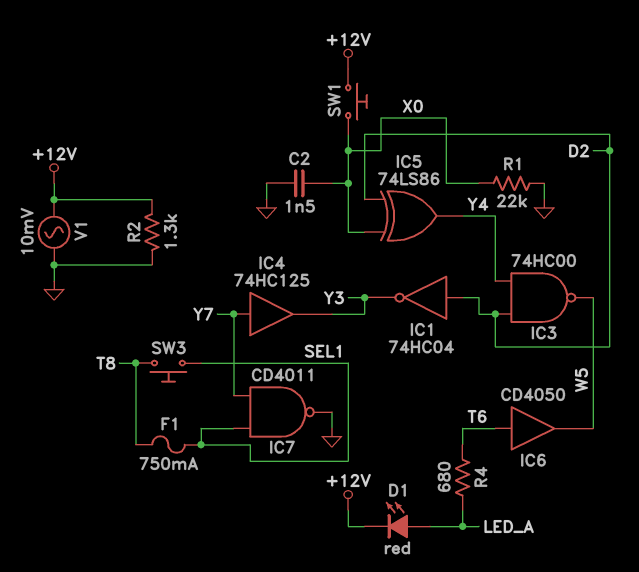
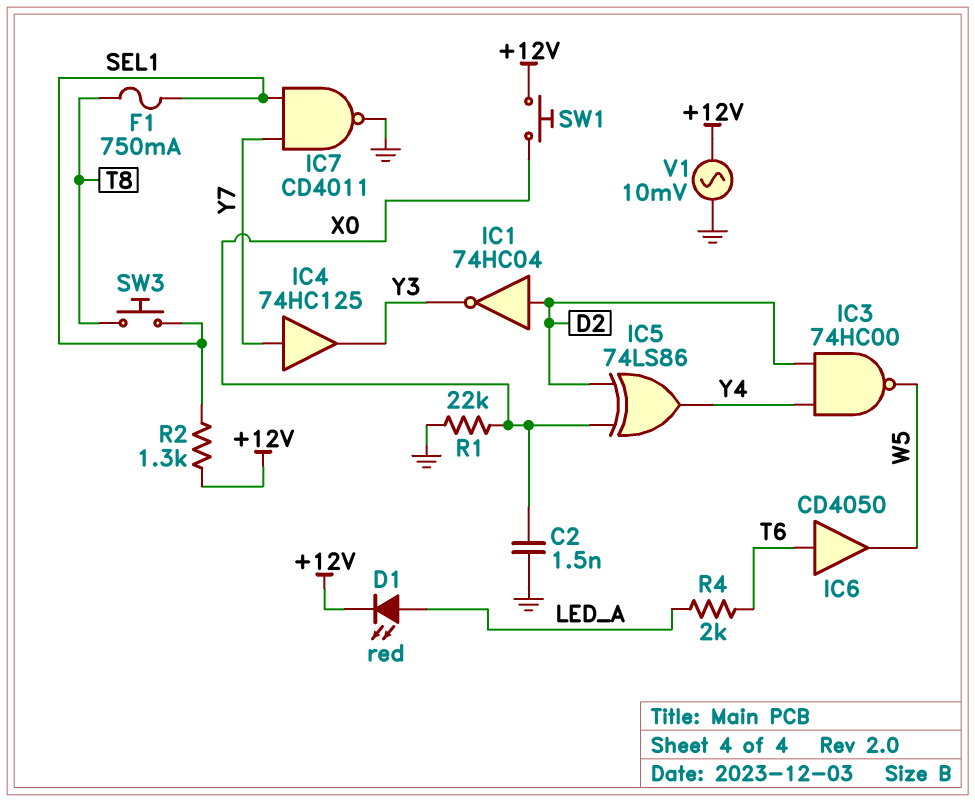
R2: 1.3k (+12V, GND) -> 1.3k (+12V, SEL1)
R4: 680 (LED_A, T6) -> 2k (LED_A, T6)

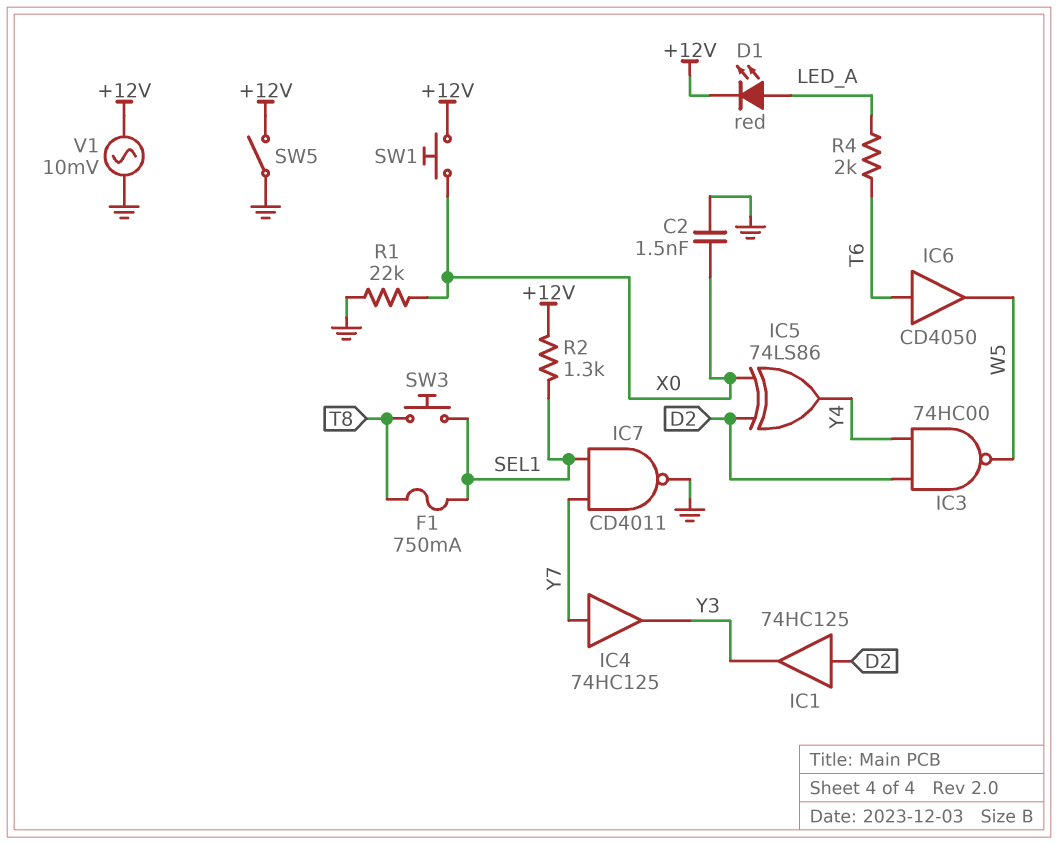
IC1: NOT 74HC04 (in D2, out Y3) -> buffer 74HC125 (in D2, out Y3)
SW5: none -> switch (+12V, GND)

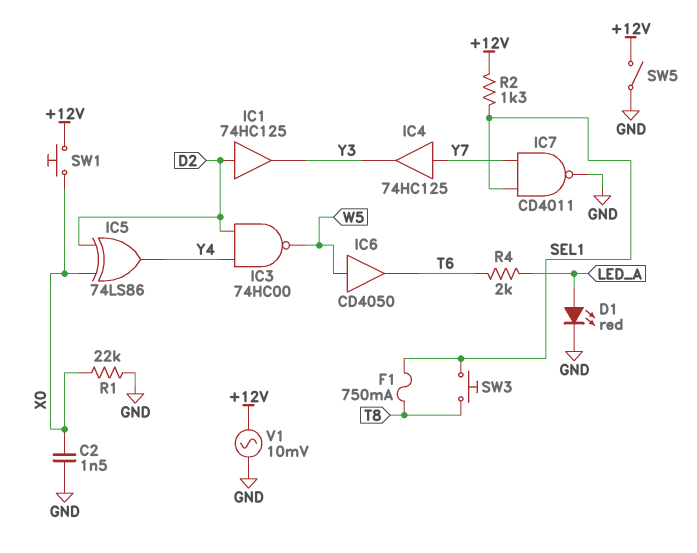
D1: LED red (A LED_A, K +12V) -> LED red (A LED_A, K GND)
IC6: buffer CD4050 (in T6, out W5) -> buffer CD4050 (in W5, out T6)

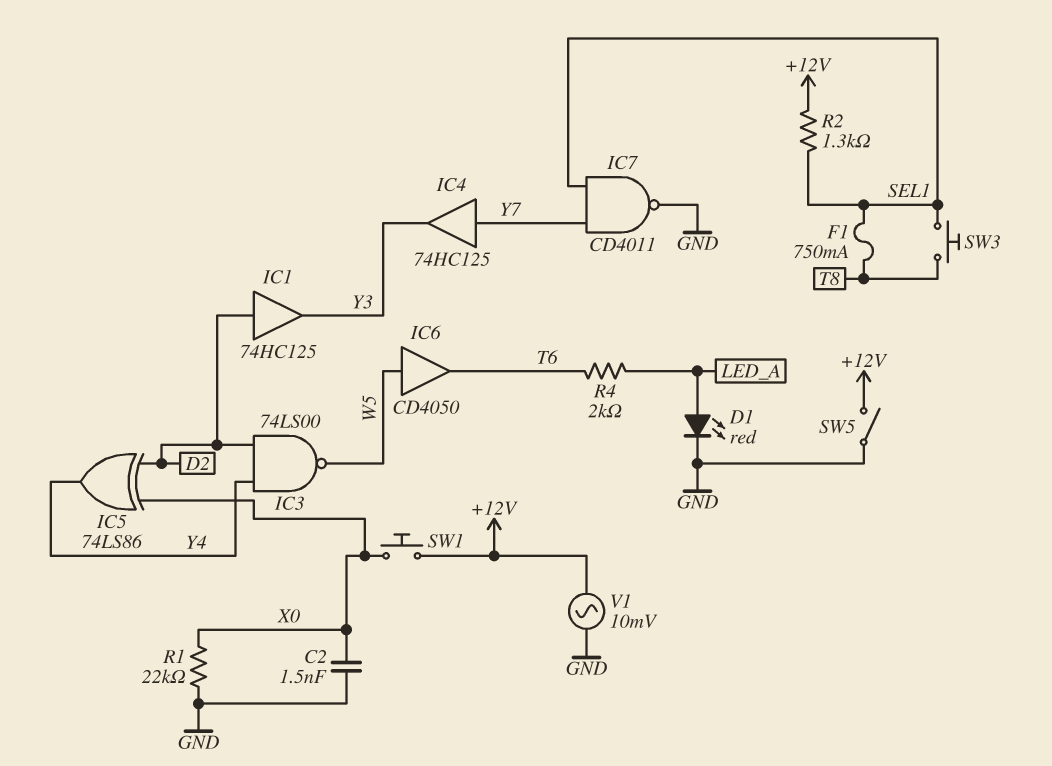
IC3: NAND 74HC00 (in D2, in Y4, out W5) -> NAND 74LS00 (in D2, in Y4, out W5)

